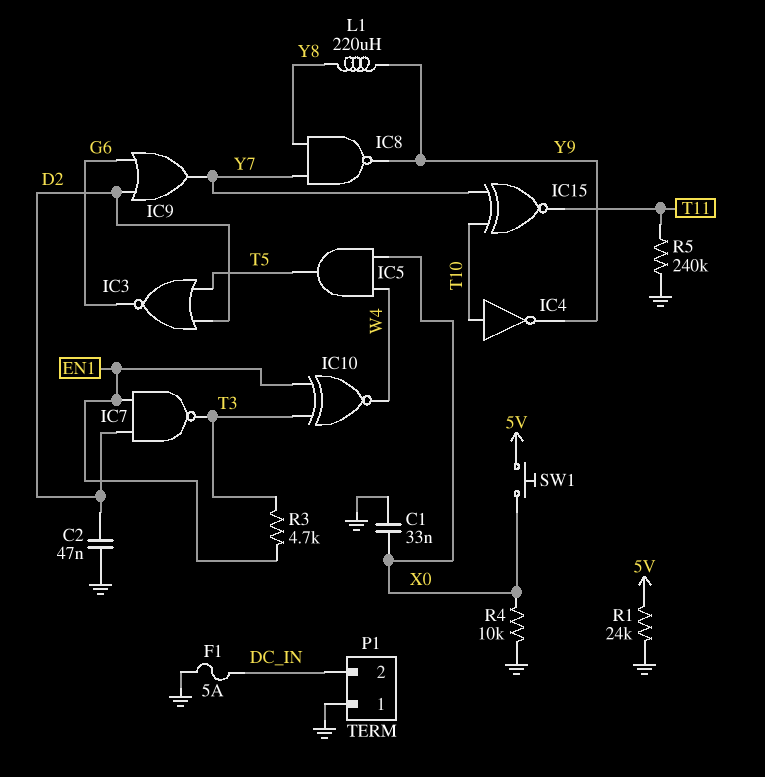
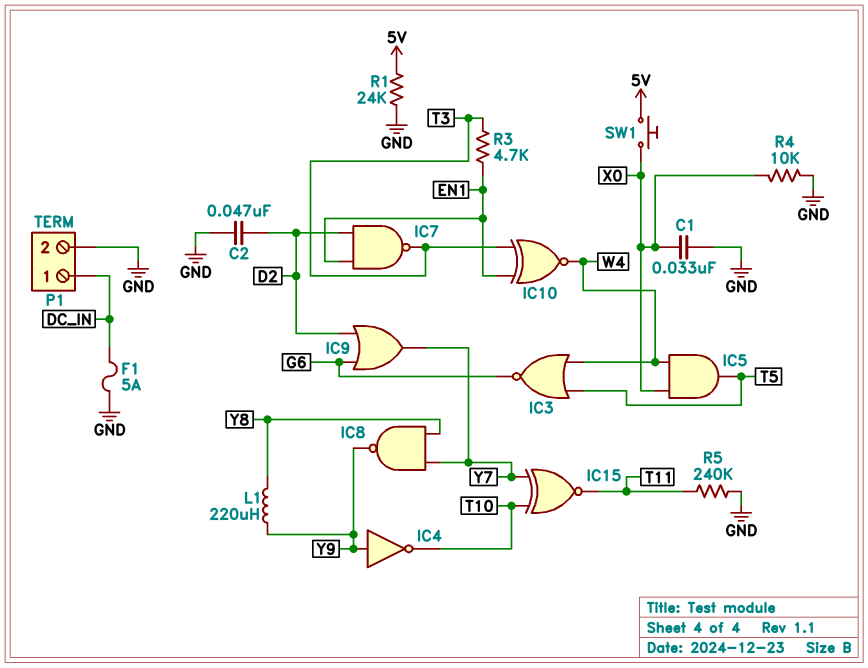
IC3: NOR (in D2, in T5, out G6) -> NOR (in T5, in W4, out G6)
IC4: NOT (in T10, out Y9) -> NOT (in Y9, out T10)
P1 pin 1: GND -> DC_IN
P1 pin 2: DC_IN -> GND

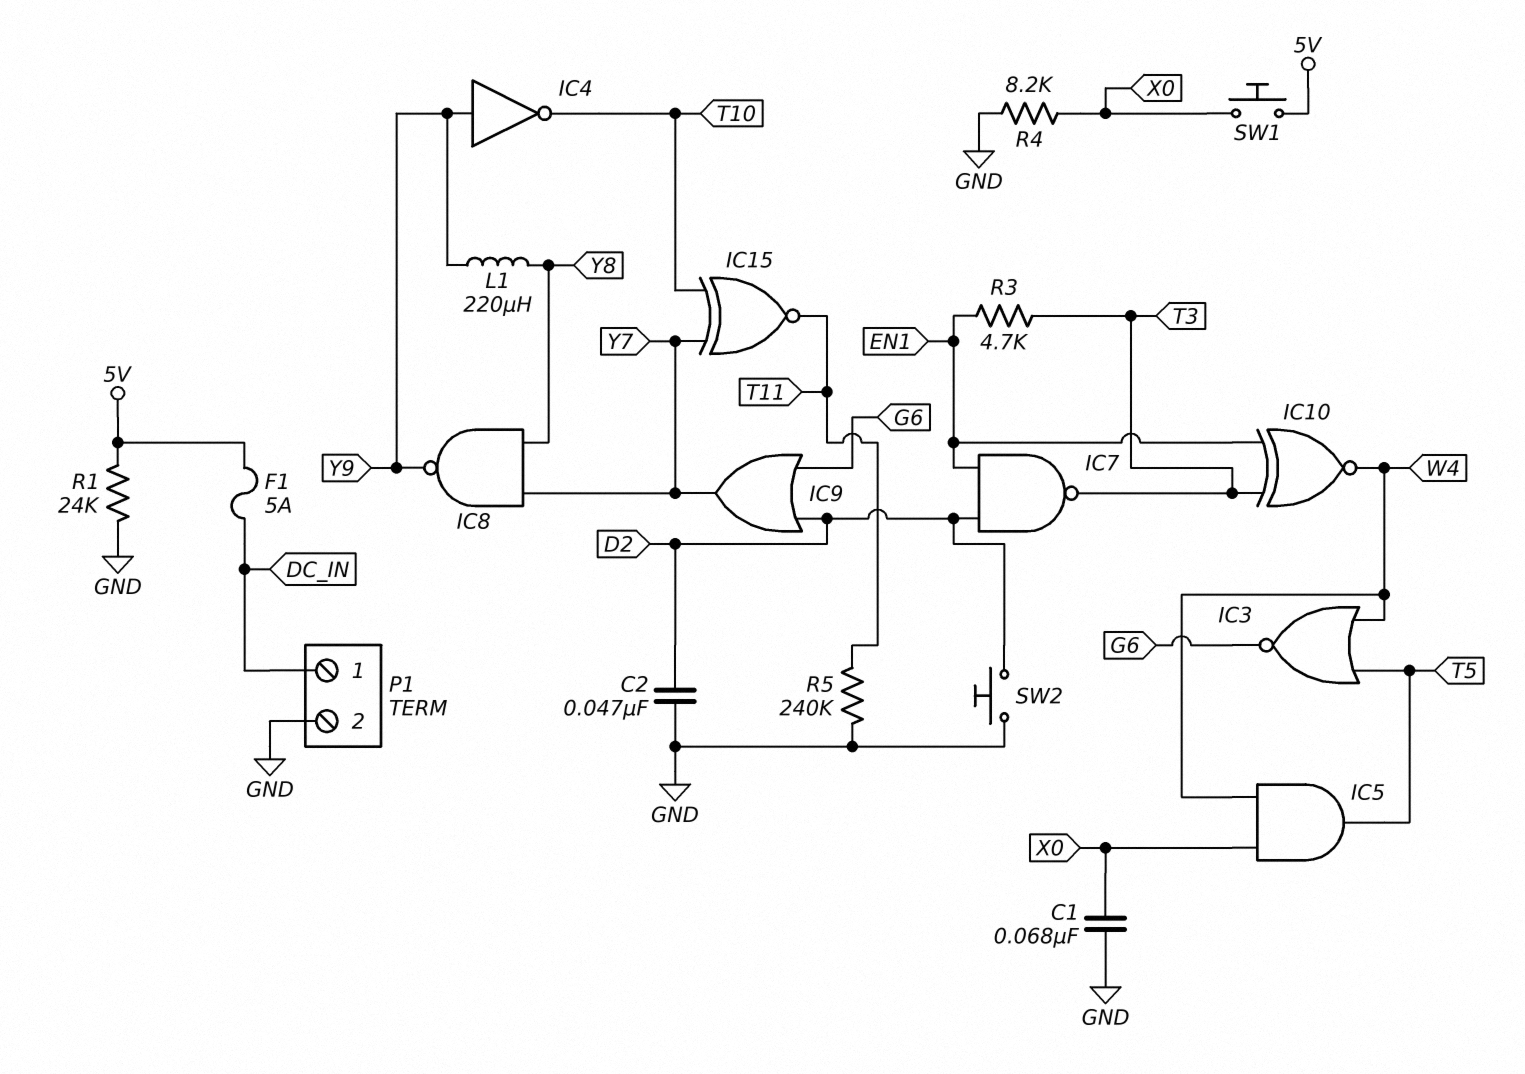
C1: 33nF (GND, X0) -> 68nF (GND, X0)
F1: 5A (DC_IN, GND) -> 5A (5V, DC_IN)
R4: 10k (GND, X0) -> 8.2k (GND, X0)
SW2: none -> button (D2, GND)

